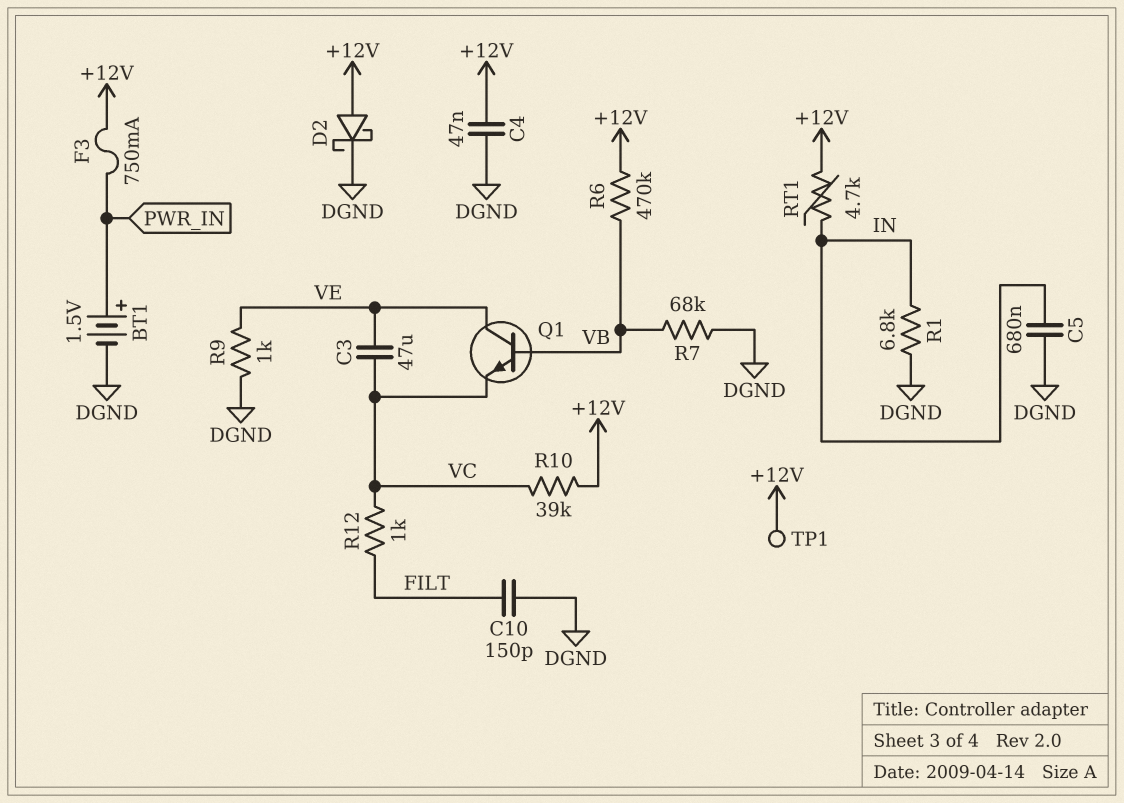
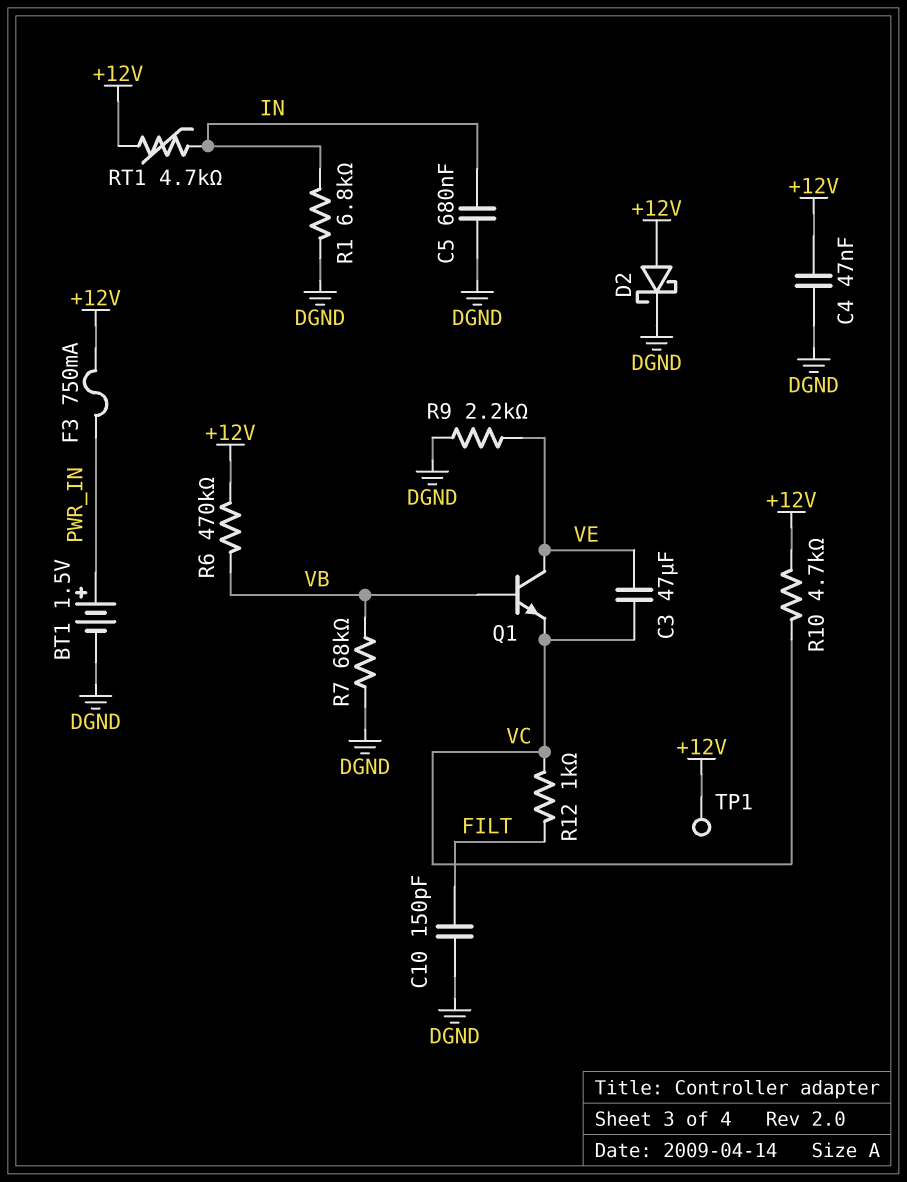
R9: 1k (DGND, VE) -> 2.2k (DGND, VE)
R10: 39k (+12V, VC) -> 4.7k (+12V, VC)

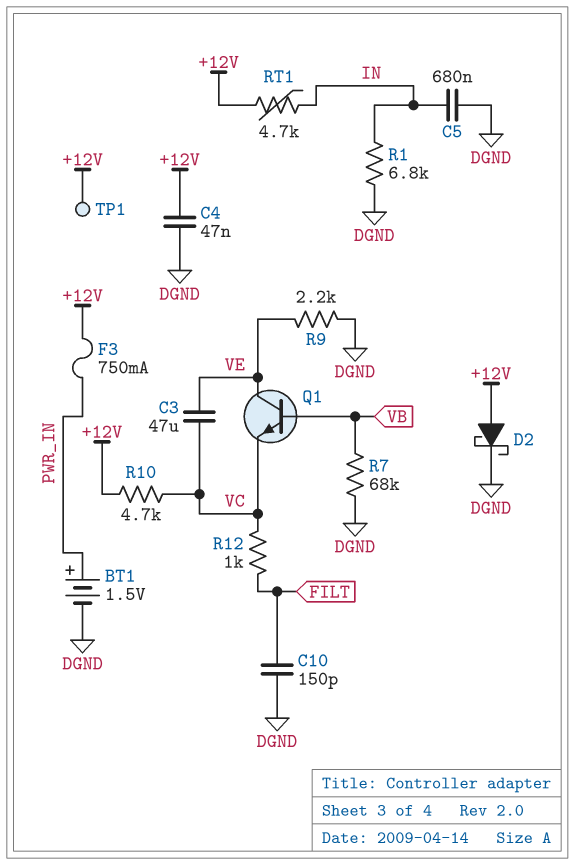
R6: 470k (+12V, VB) -> none

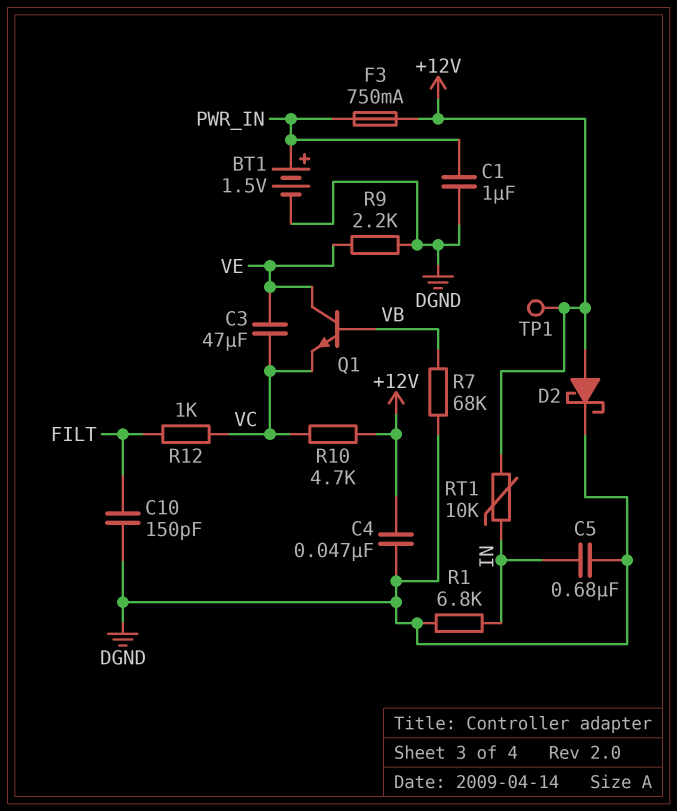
C1: none -> 1uF (DGND, PWR_IN)
RT1: 4.7k (+12V, IN) -> 10k (+12V, IN)

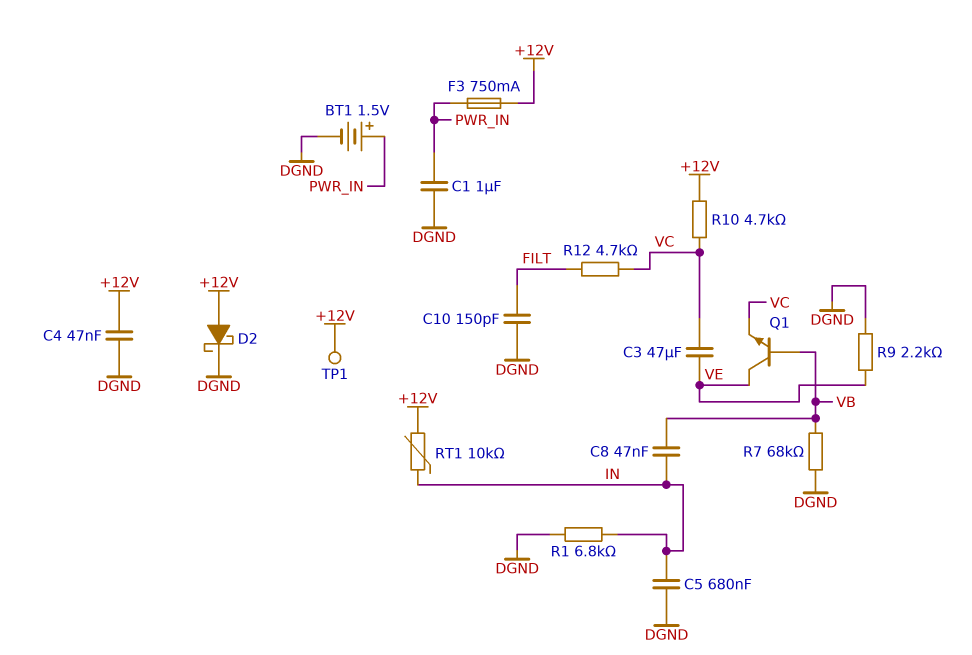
C8: none -> 47nF (IN, VB)
R12: 1k (FILT, VC) -> 4.7k (FILT, VC)

